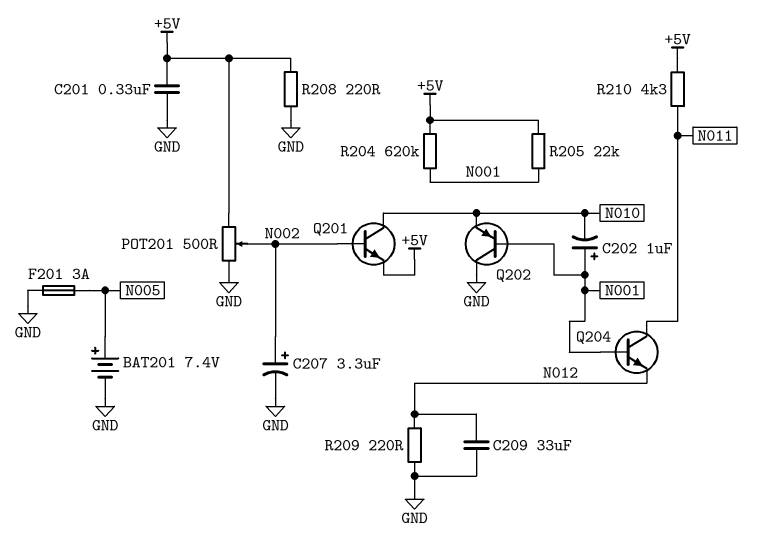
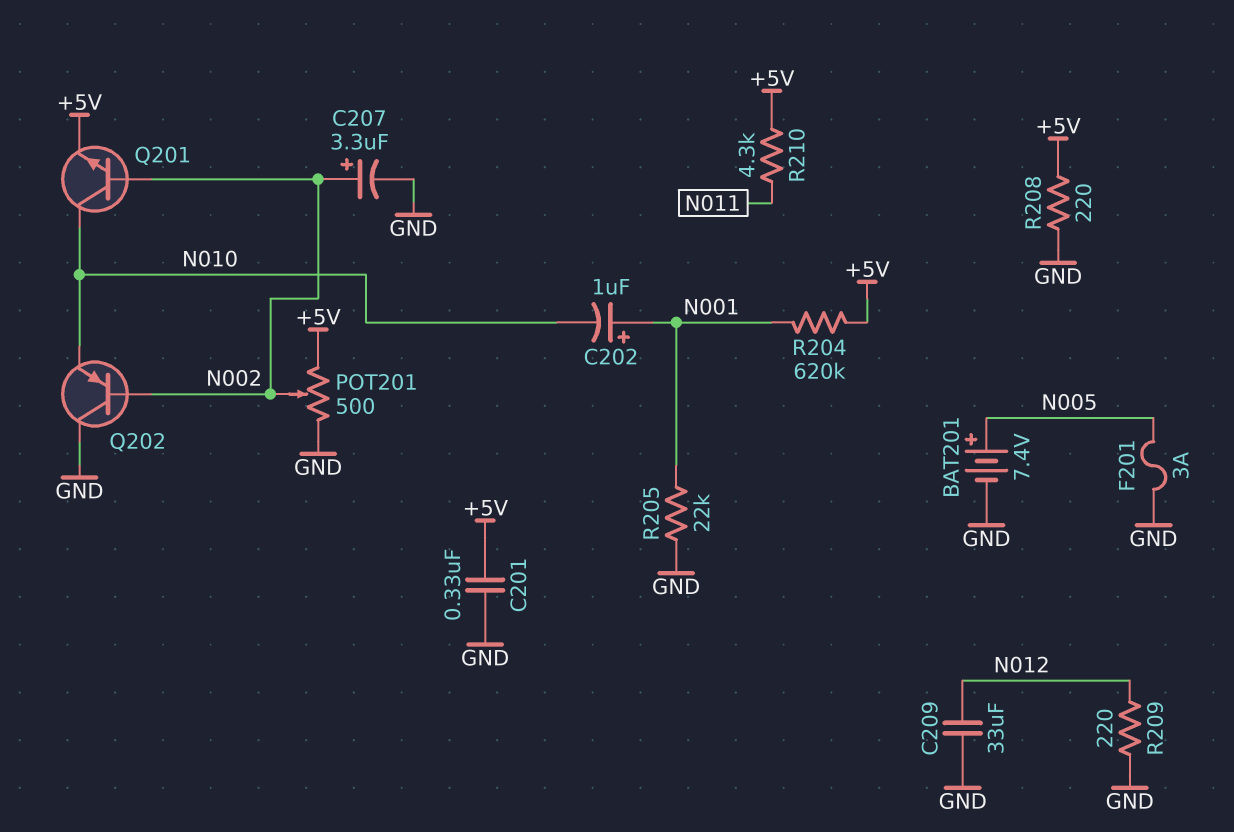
Q202: PNP (B N001, C GND, E N010) -> PNP (B N002, C GND, E N010)
Q204: NPN (B N001, C N011, E N012) -> none
R205: 22k (+5V, N001) -> 22k (GND, N001)

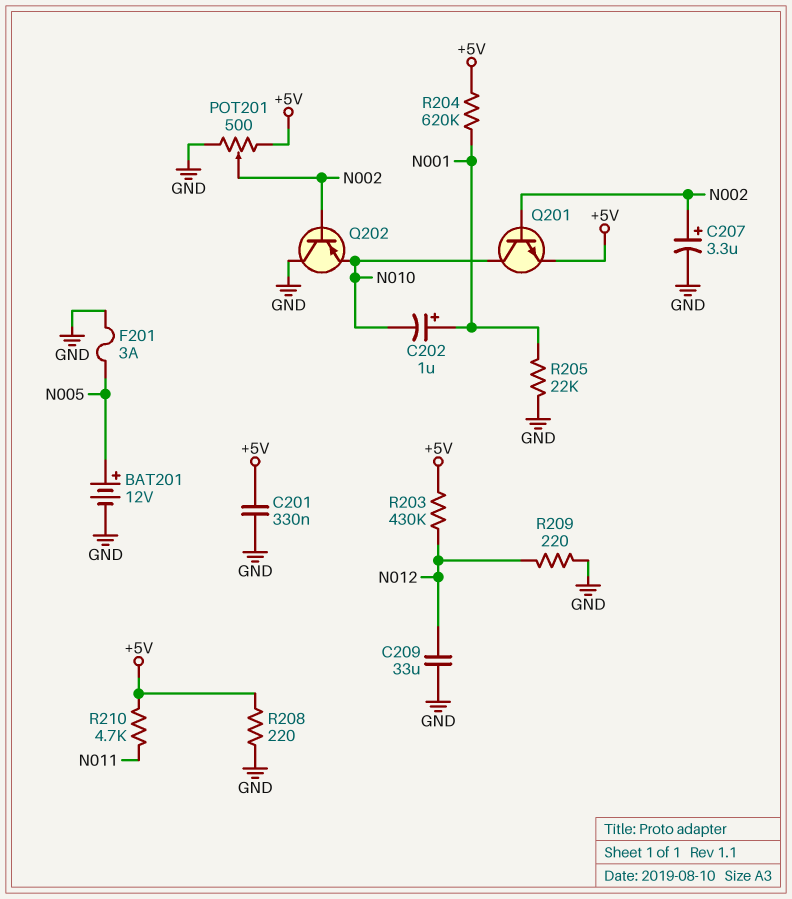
BAT201: 7.4V (plus N005, minus GND) -> 12V (plus N005, minus GND)
R203: none -> 430k (+5V, N012)
R210: 4.3k (+5V, N011) -> 4.7k (+5V, N011)

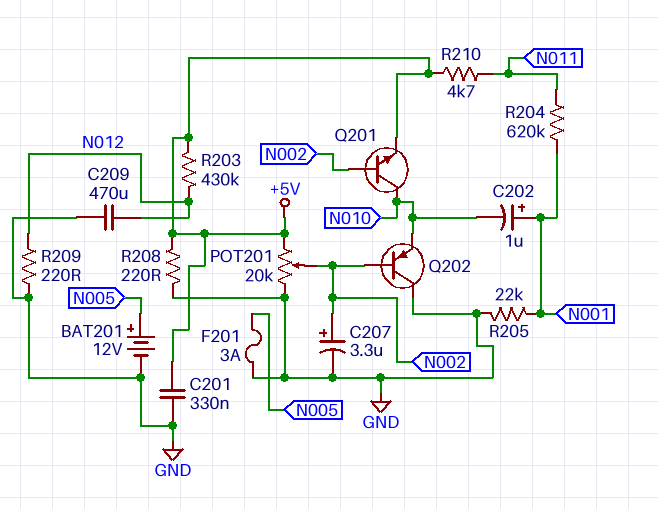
C209: 33uF (GND, N012) -> 470uF (GND, N012)
POT201: 500 (+5V, GND, wiper N002) -> 20k (+5V, GND, wiper N002)
R204: 620k (+5V, N001) -> 620k (N001, N011)

